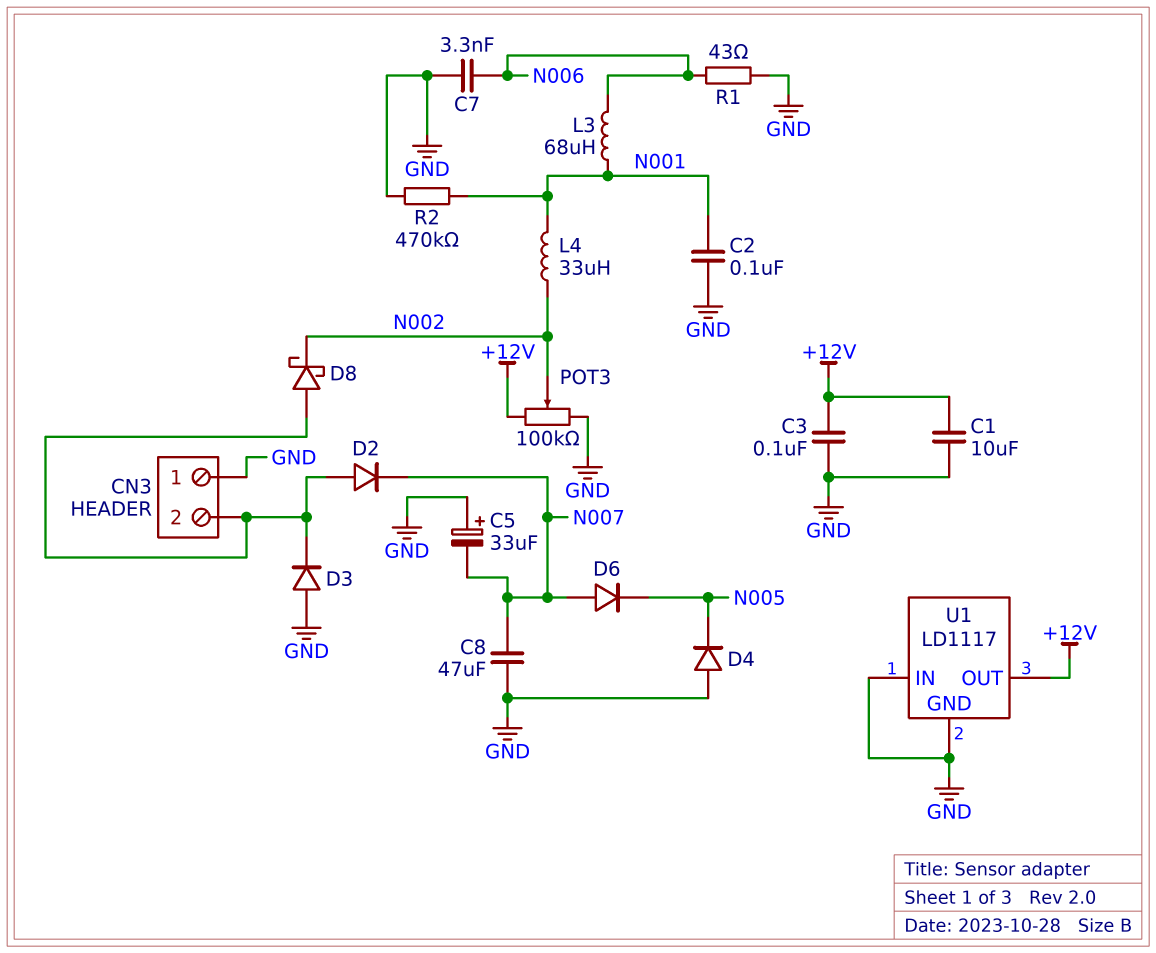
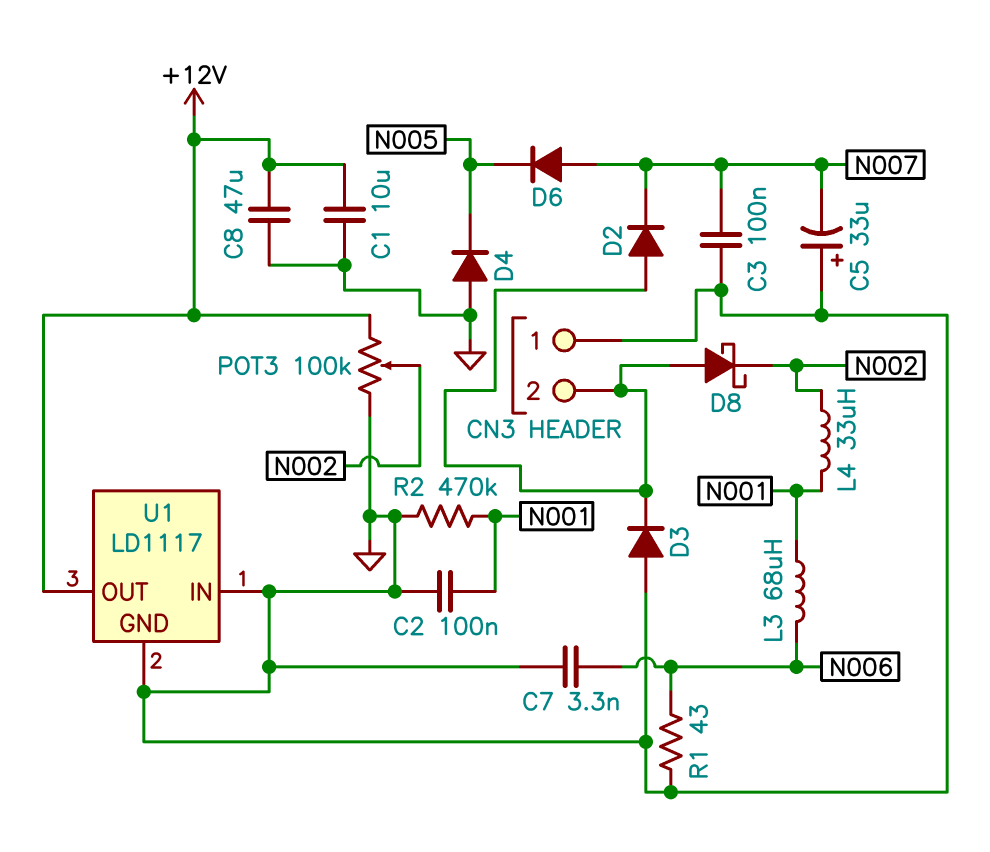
C3: 100nF (+12V, GND) -> 100nF (GND, N007)
C8: 47uF (GND, N007) -> 47uF (+12V, GND)

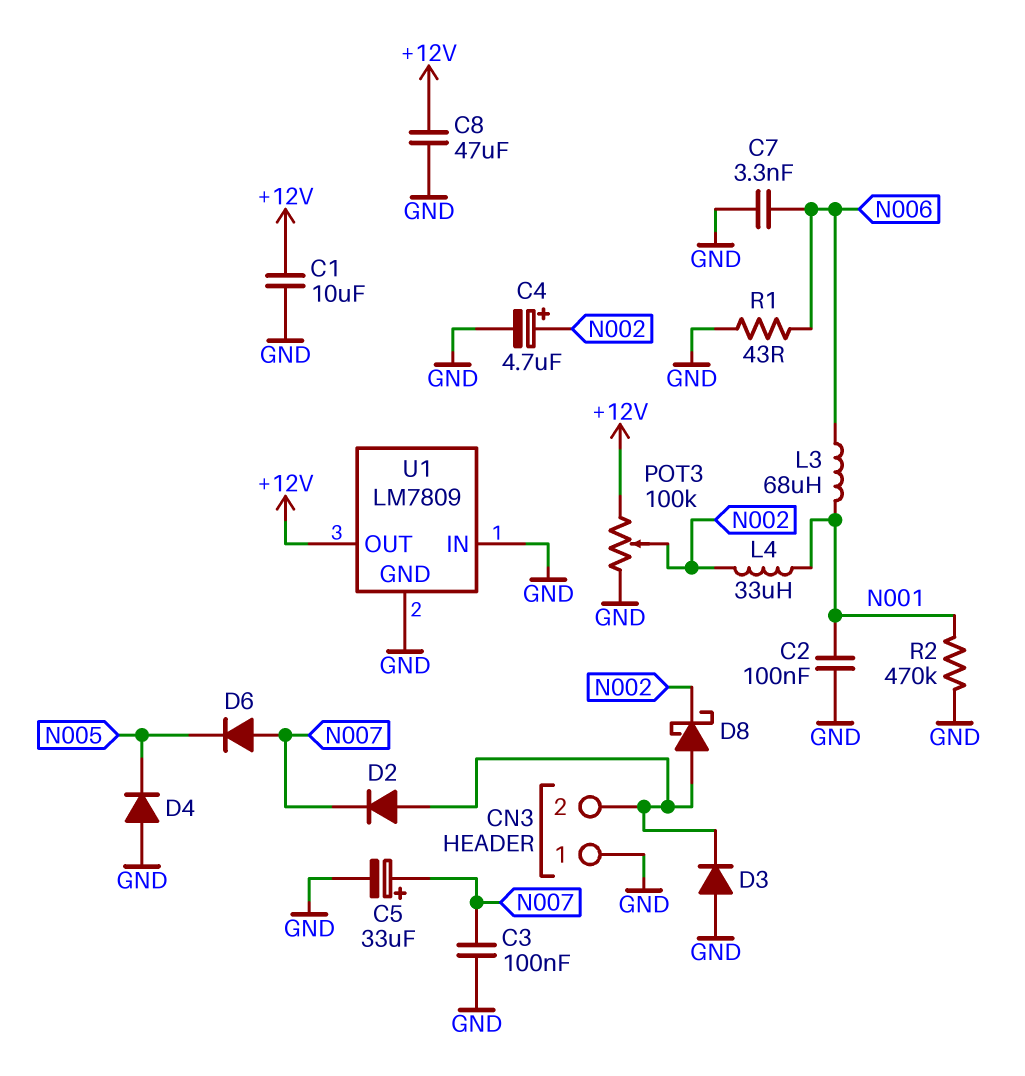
C4: none -> 4.7uF (plus N002, minus GND)
C5: 33uF (plus GND, minus N007) -> 33uF (plus N007, minus GND)
U1: LD1117 -> LM7809

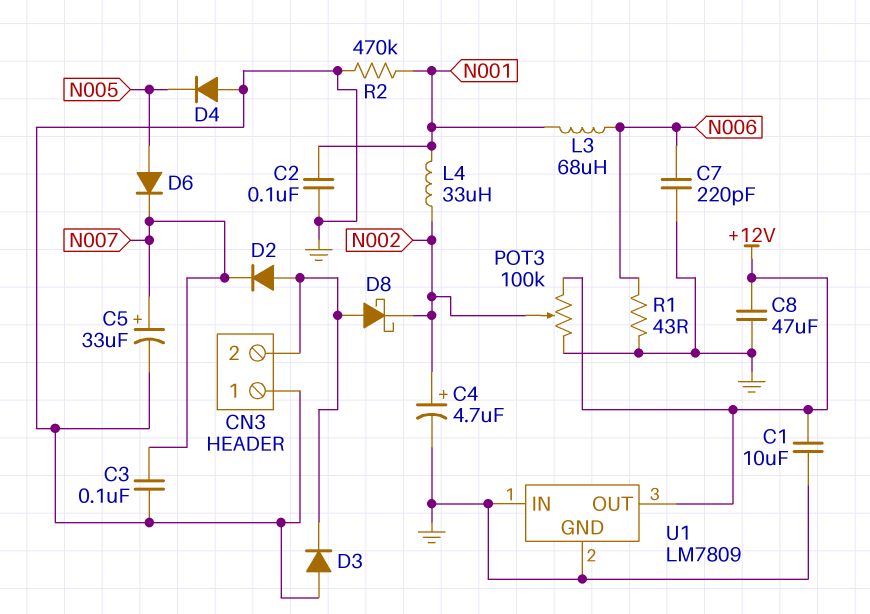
C7: 3.3nF (GND, N006) -> 220pF (GND, N006)
D6: diode (A N007, K N005) -> diode (A N005, K N007)

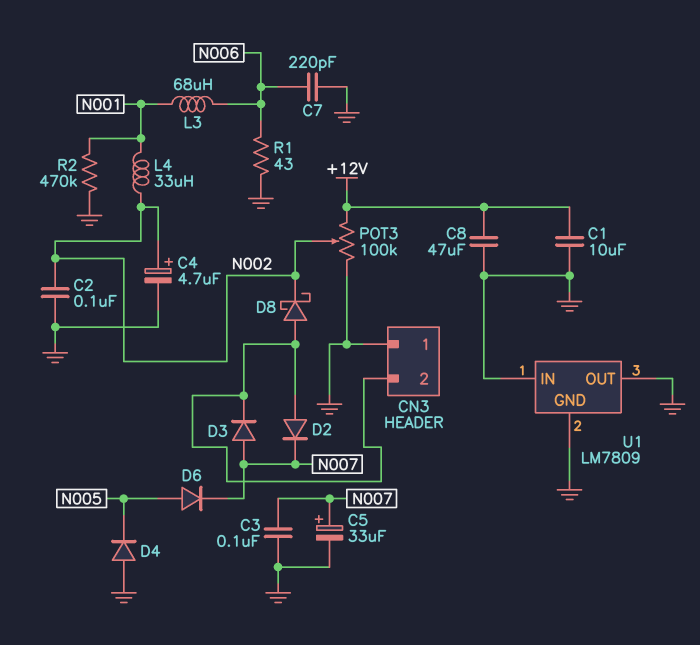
C2: 100nF (GND, N001) -> 100nF (GND, N002)
D3: diode (A GND, K CN3/2) -> diode (A N007, K CN3/2)
U1 pin OUT: +12V -> GND

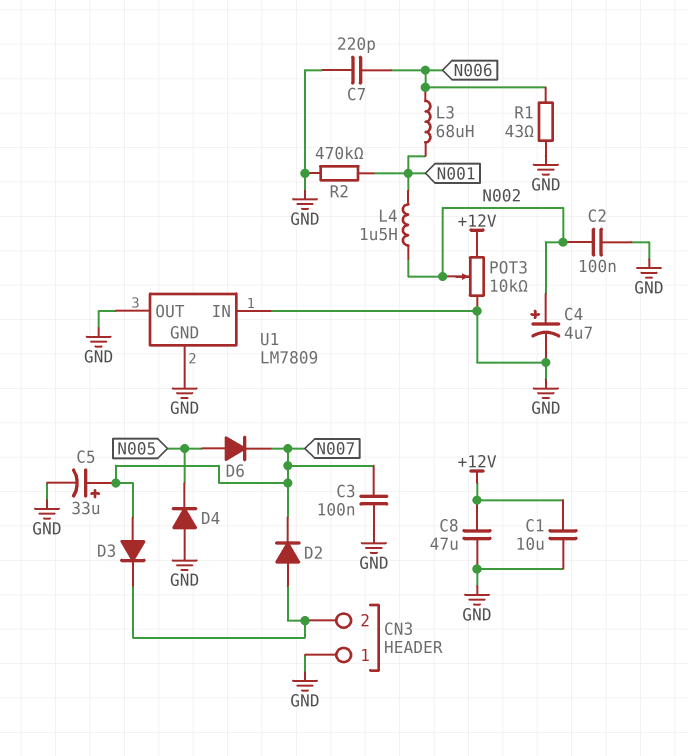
D8: schottky (A CN3/2, K N002) -> none
L4: 33uH (N001, N002) -> 1.5uH (N001, N002)
POT3: 100k (+12V, GND, wiper N002) -> 10k (+12V, GND, wiper N002)

